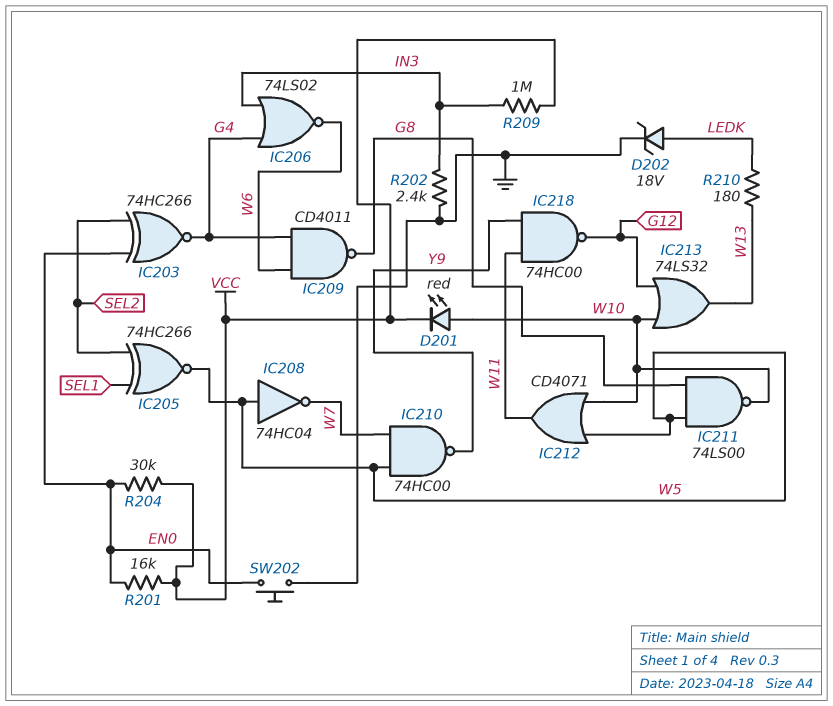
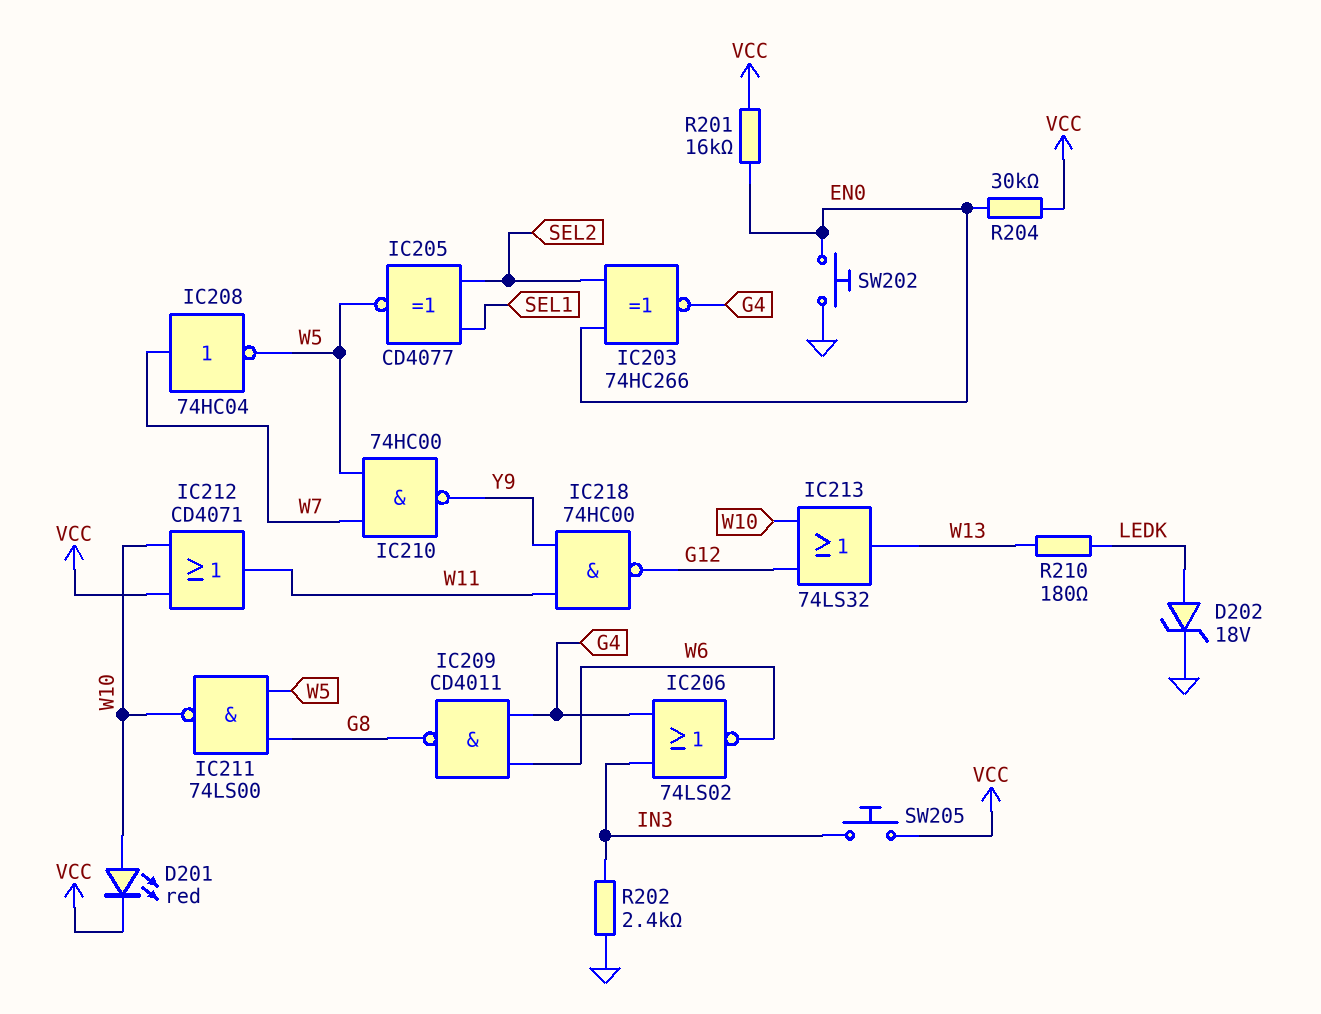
IC205: XNOR 74HC266 (in SEL1, in SEL2, out W5) -> XNOR CD4077 (in SEL1, in SEL2, out W5)
IC208: NOT 74HC04 (in W5, out W7) -> NOT 74HC04 (in W7, out W5)
IC212: OR CD4071 (in W5, in W10, out W11) -> OR CD4071 (in VCC, in W10, out W11)
R209: 1M (IN3, VCC) -> none
SW205: none -> button (IN3, VCC)

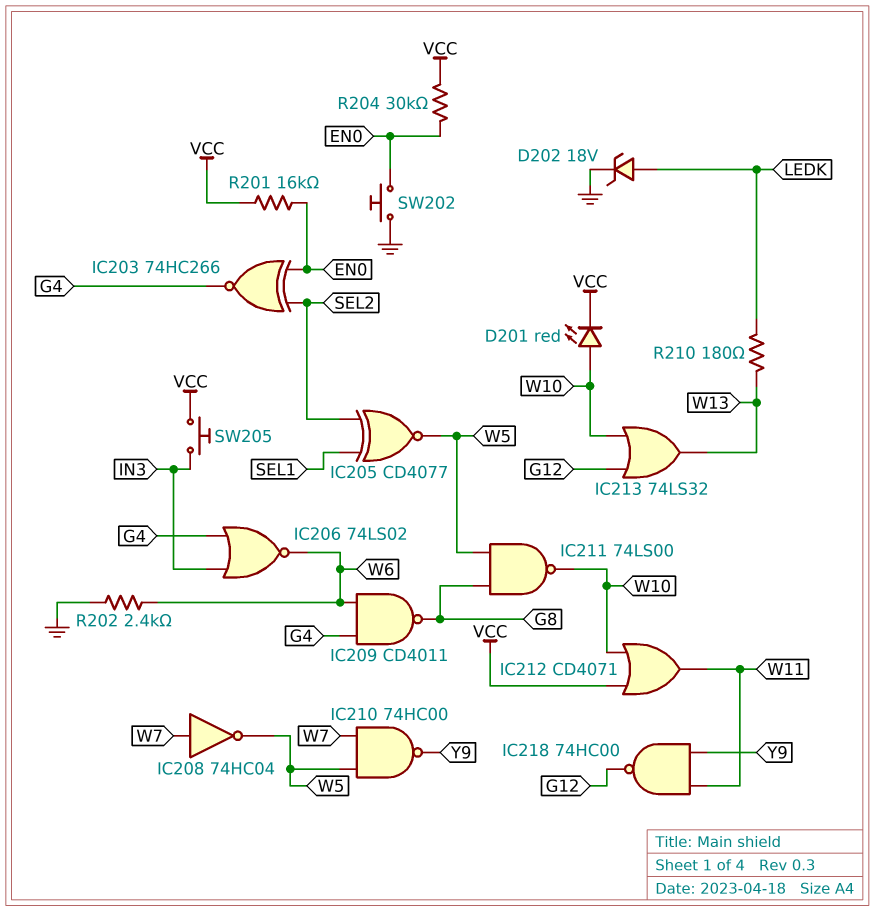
R202: 2.4k (GND, IN3) -> 2.4k (GND, W6)

